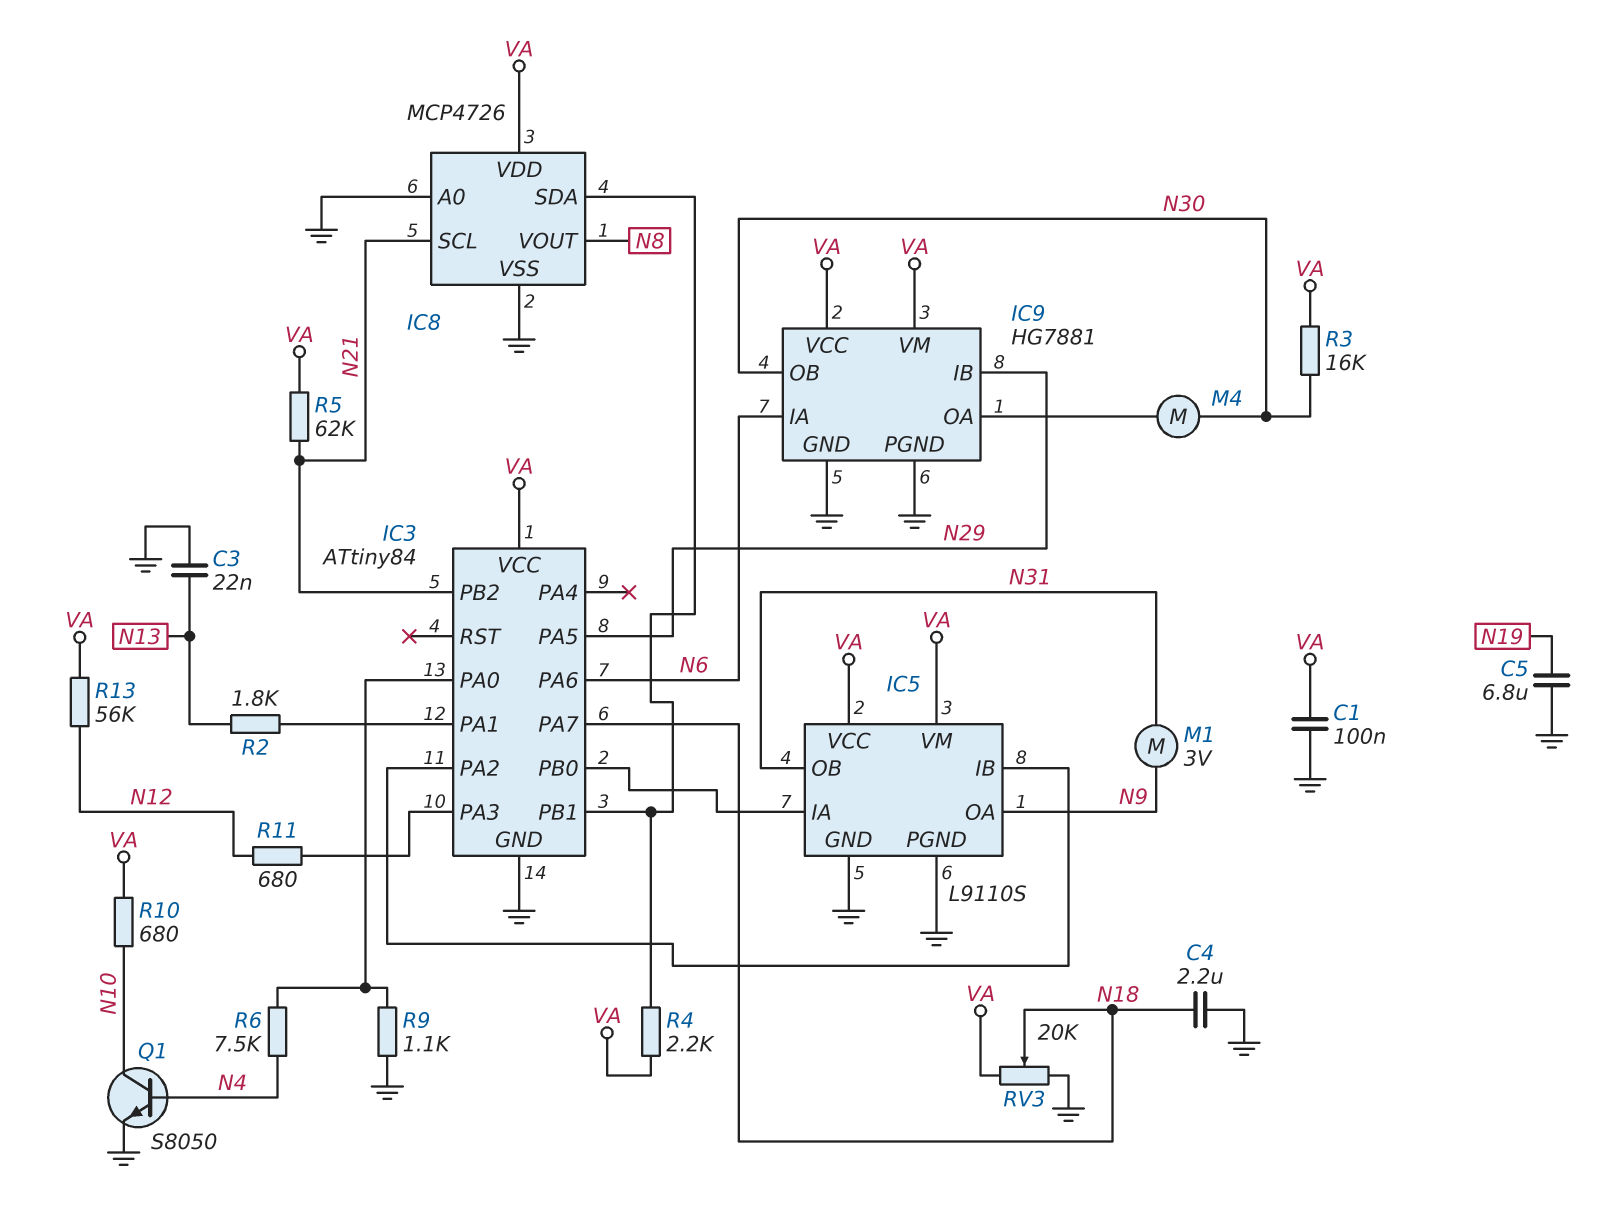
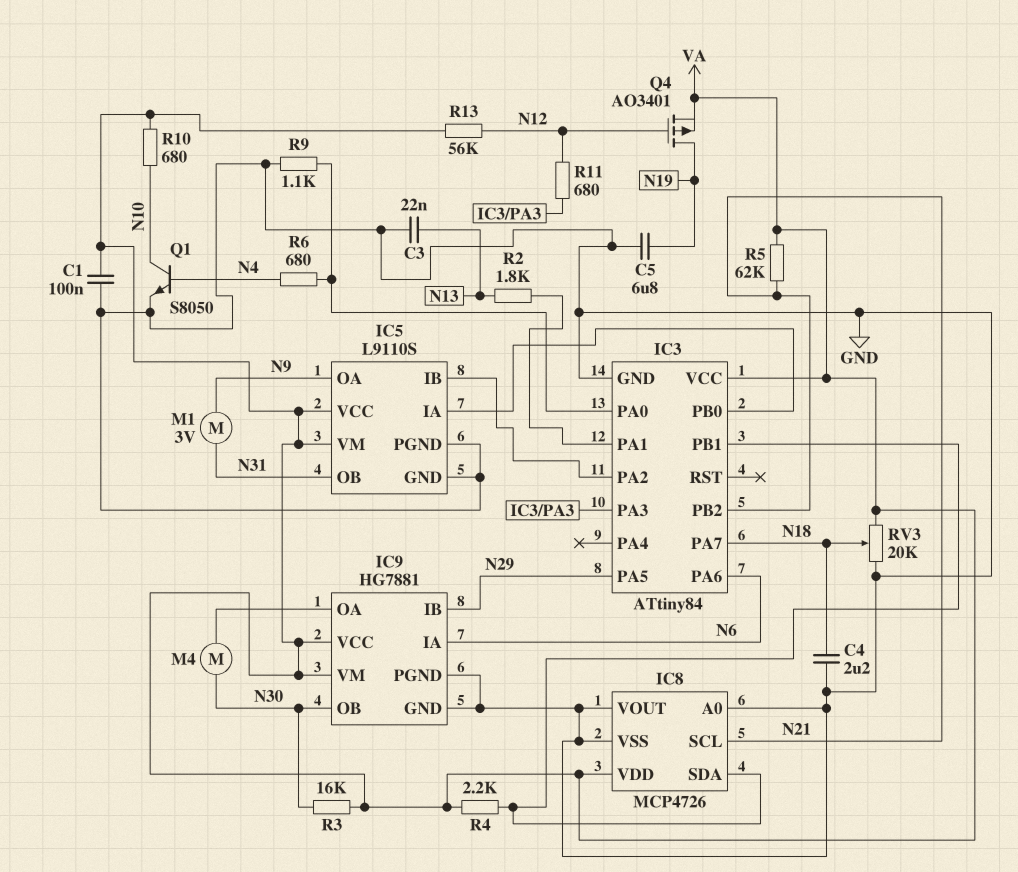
IC8 pin VOUT: N8 -> GND
Q4: none -> PMOS AO3401 (G N12, D N19, S VA)
R6: 7.5k (IC3/PA0, N4) -> 680 (IC3/PA0, N4)

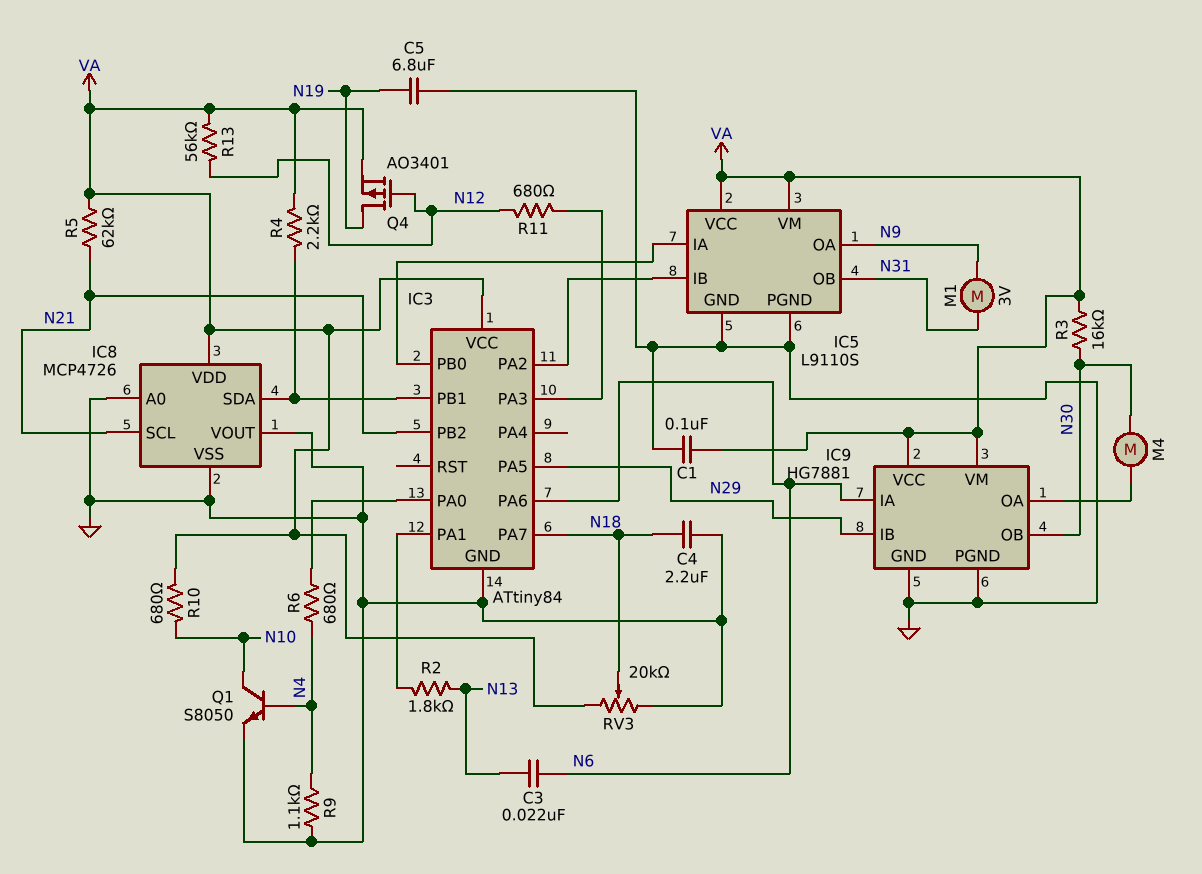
C3: 22nF (GND, N13) -> 22nF (N6, N13)
R9: 1.1k (GND, IC3/PA0) -> 1.1k (GND, N4)

